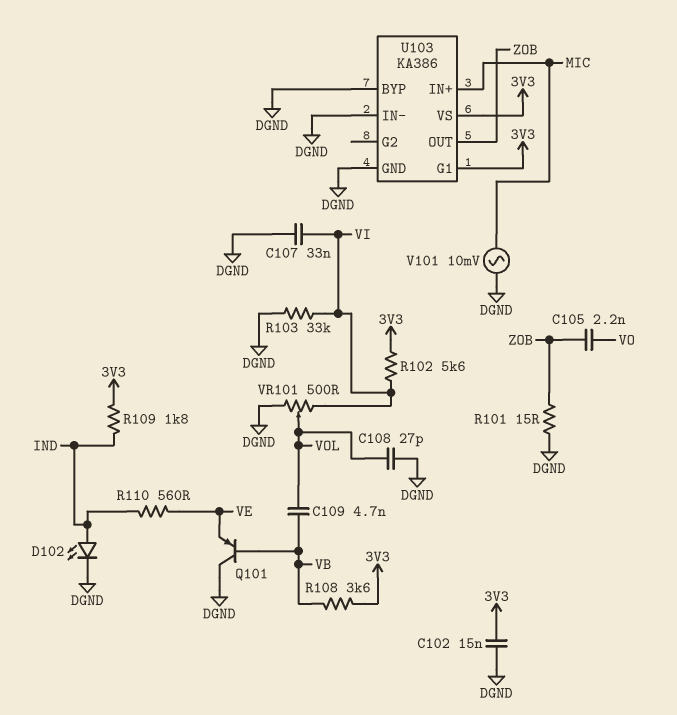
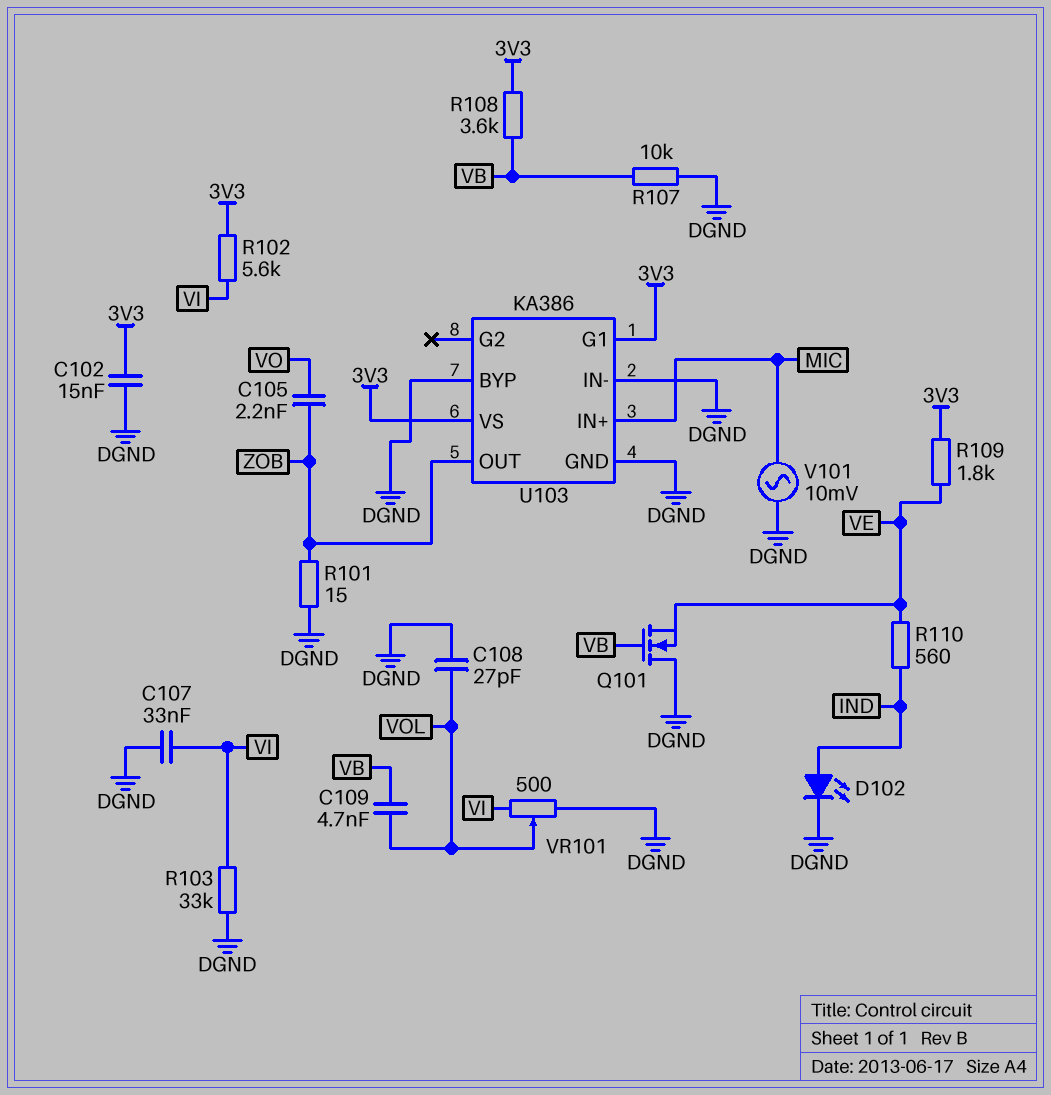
Q101: PNP (B VB, C DGND, E VE) -> NMOS (G VB, D DGND, S VE)
R107: none -> 10k (DGND, VB)
R109: 1.8k (3V3, IND) -> 1.8k (3V3, VE)

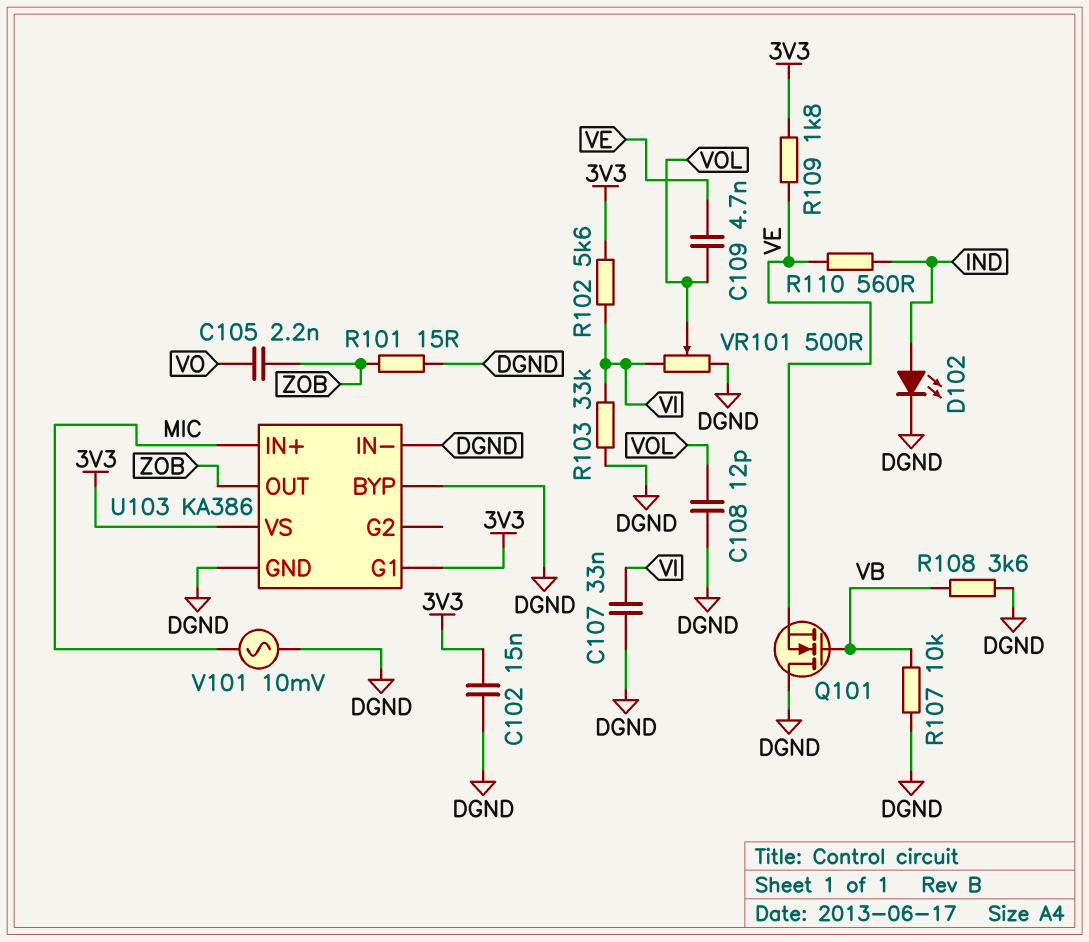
C108: 27pF (DGND, VOL) -> 12pF (DGND, VOL)
C109: 4.7nF (VB, VOL) -> 4.7nF (VE, VOL)
R108: 3.6k (3V3, VB) -> 3.6k (DGND, VB)

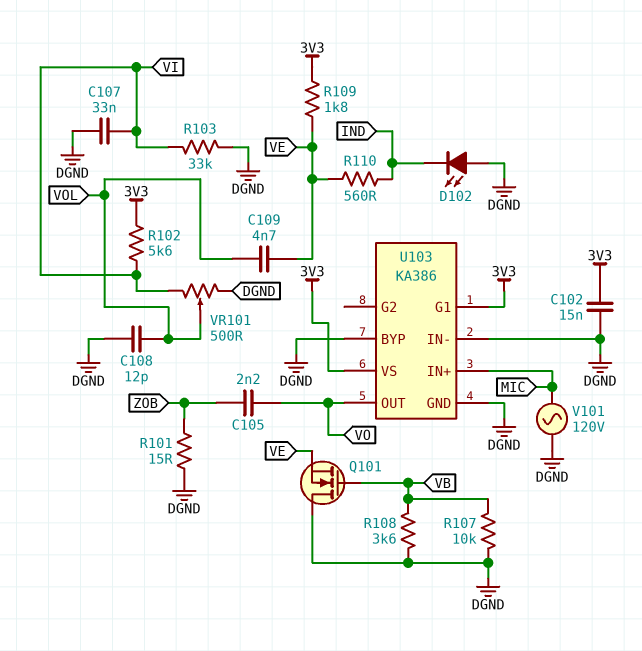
D102: LED (A IND, K DGND) -> LED (A DGND, K IND)
U103 pin OUT: ZOB -> VO
V101: AC 10mV (DGND, MIC) -> AC 120V (DGND, MIC)

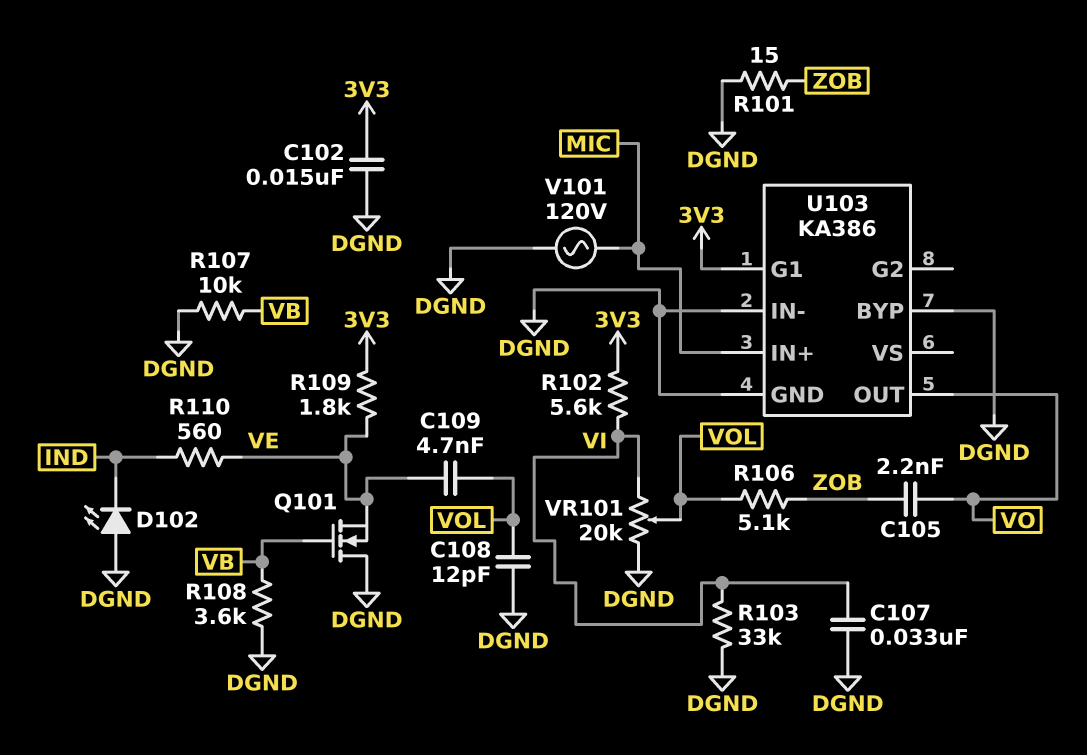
R106: none -> 5.1k (VOL, ZOB)
U103 pin VS: 3V3 -> none
VR101: 500 (DGND, VI, wiper VOL) -> 20k (DGND, VI, wiper VOL)

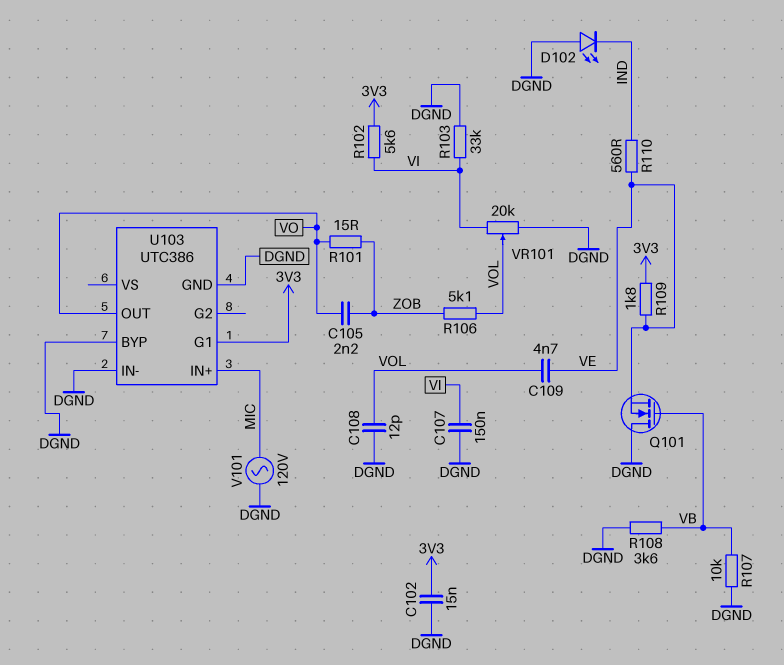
C107: 33nF (DGND, VI) -> 150nF (DGND, VI)
R101: 15 (DGND, ZOB) -> 15 (VO, ZOB)
U103: KA386 -> UTC386

